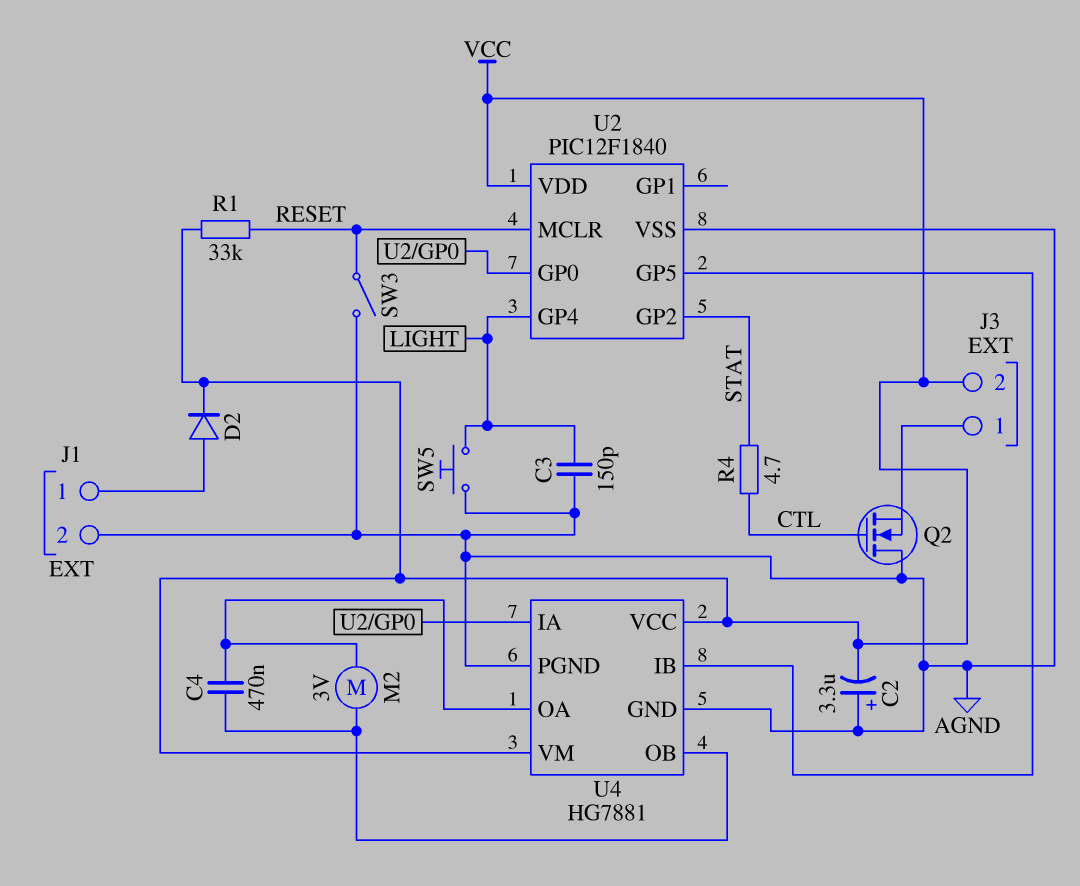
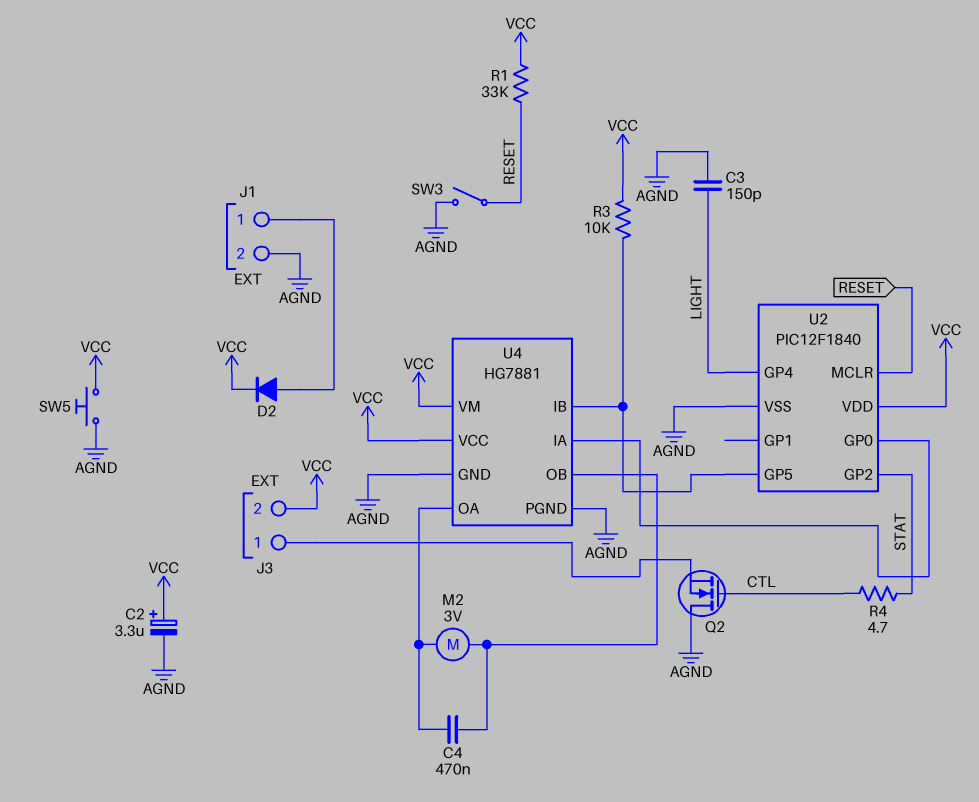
C2: 3.3uF (plus AGND, minus VCC) -> 3.3uF (plus VCC, minus AGND)
R3: none -> 10k (U2/GP5, VCC)
SW5: button (AGND, LIGHT) -> button (AGND, VCC)

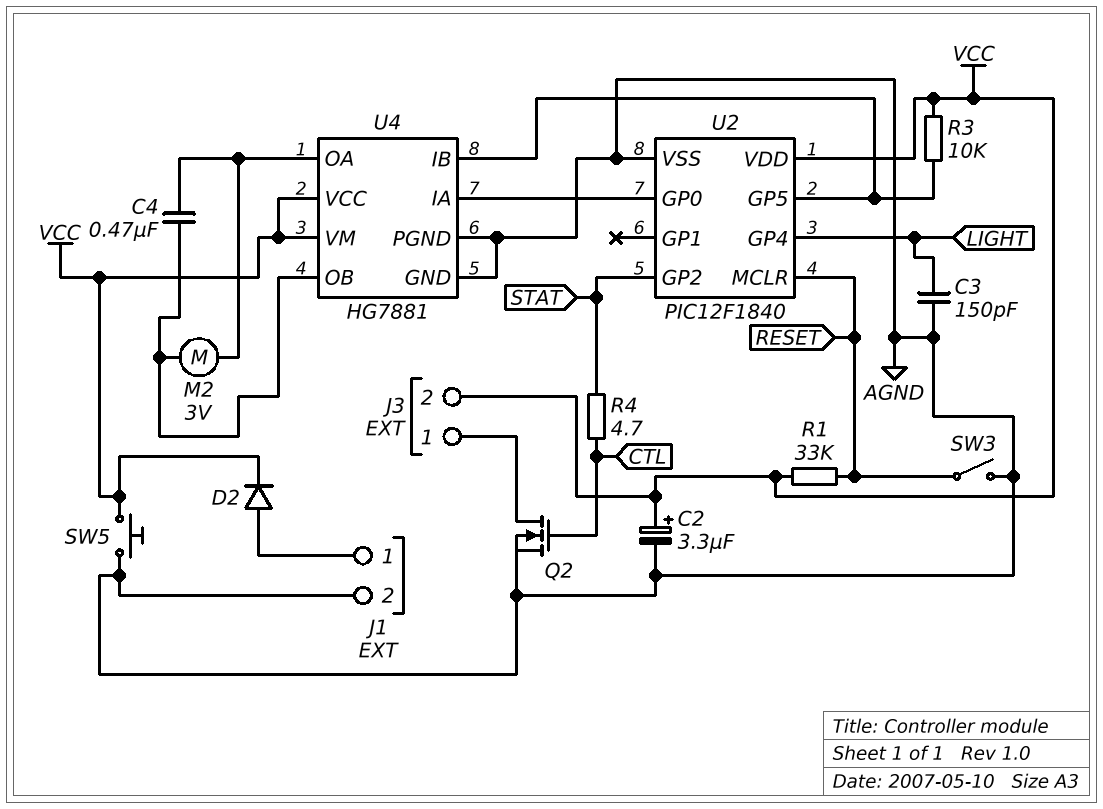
Q2: NMOS (G CTL, D AGND, S J3/1) -> NMOS (G CTL, D J3/1, S AGND)

